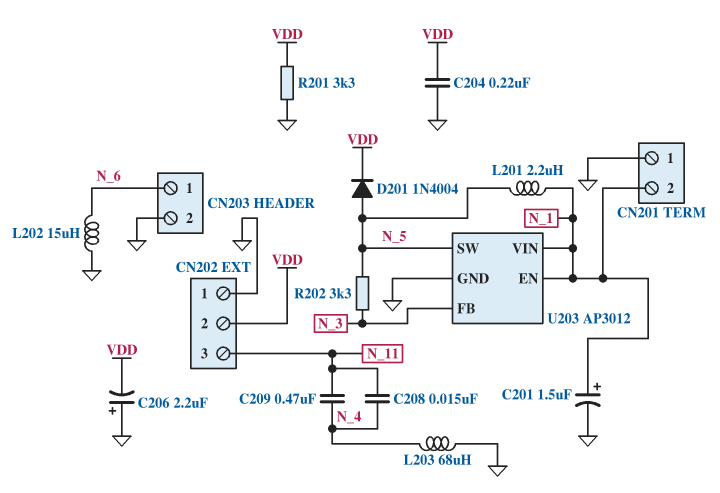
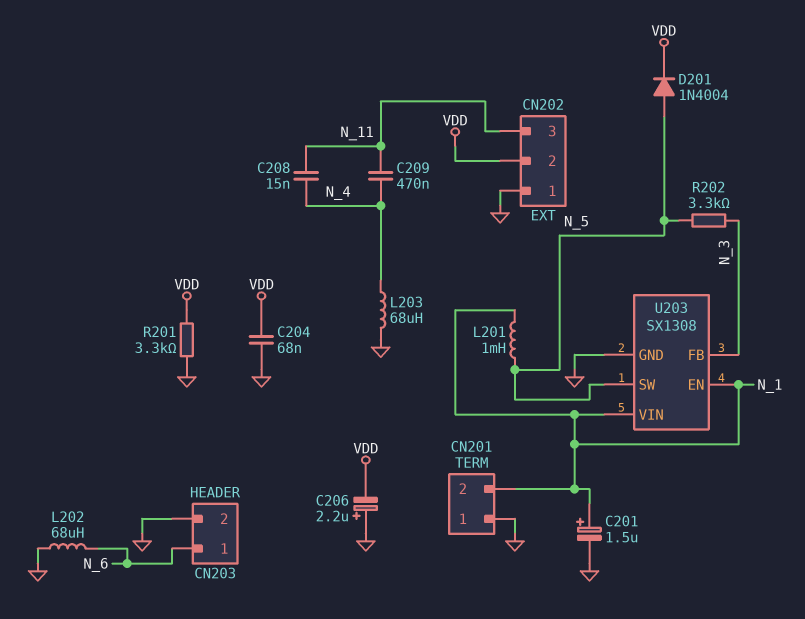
C204: 220nF (GND, VDD) -> 68nF (GND, VDD)
L201: 2.2uH (N_1, N_5) -> 1mH (N_1, N_5)
L202: 15uH (GND, N_6) -> 68uH (GND, N_6)
U203: AP3012 -> SX1308

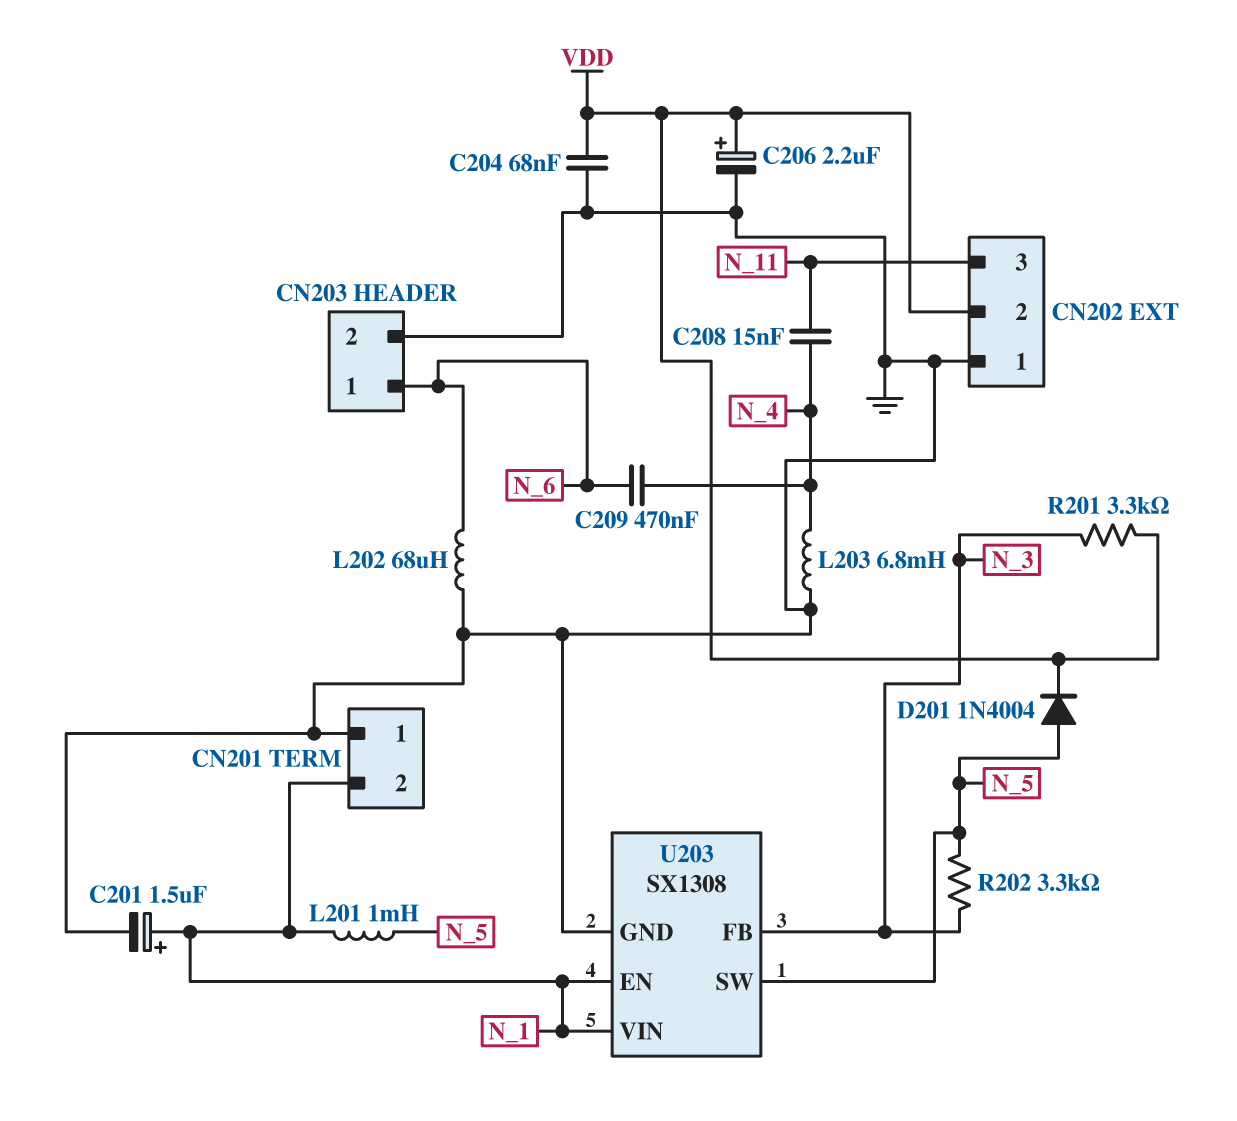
C206: 2.2uF (plus GND, minus VDD) -> 2.2uF (plus VDD, minus GND)
C209: 470nF (N_4, N_11) -> 470nF (N_4, N_6)
L203: 68uH (GND, N_4) -> 6.8mH (GND, N_4)
R201: 3.3k (GND, VDD) -> 3.3k (N_3, VDD)

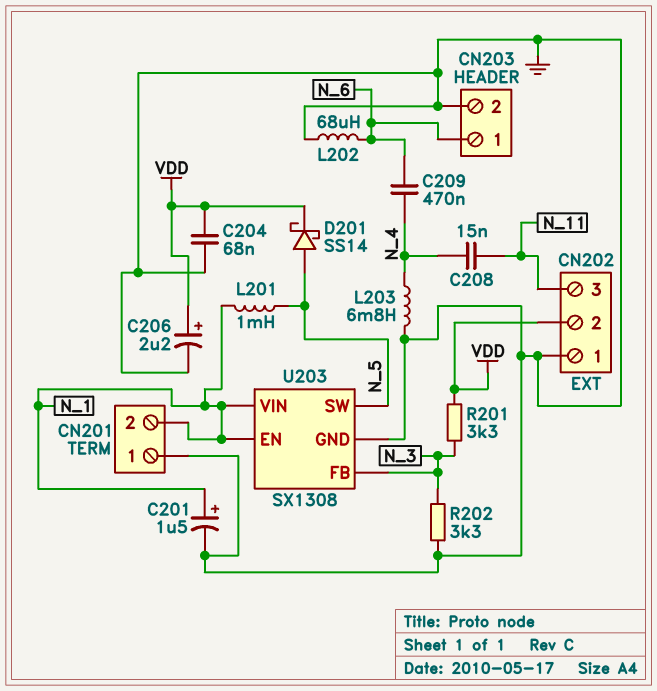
D201: diode 1N4004 (A N_5, K VDD) -> schottky SS14 (A N_5, K VDD)
R202: 3.3k (N_3, N_5) -> 3.3k (GND, N_3)

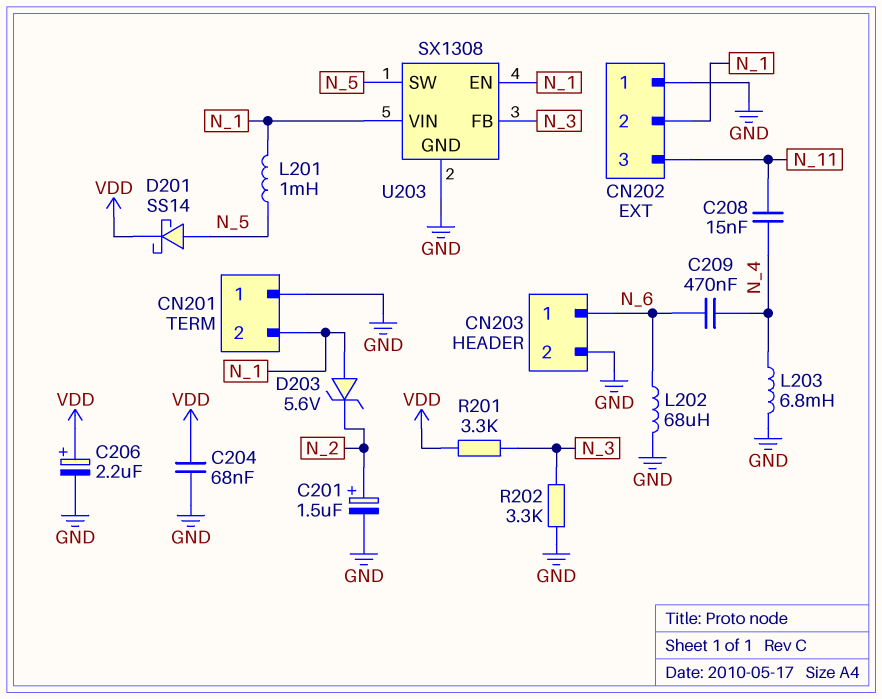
C201: 1.5uF (plus N_1, minus GND) -> 1.5uF (plus N_2, minus GND)
CN202 pin 2: VDD -> N_1
D203: none -> zener 5.6V (A N_1, K N_2)

